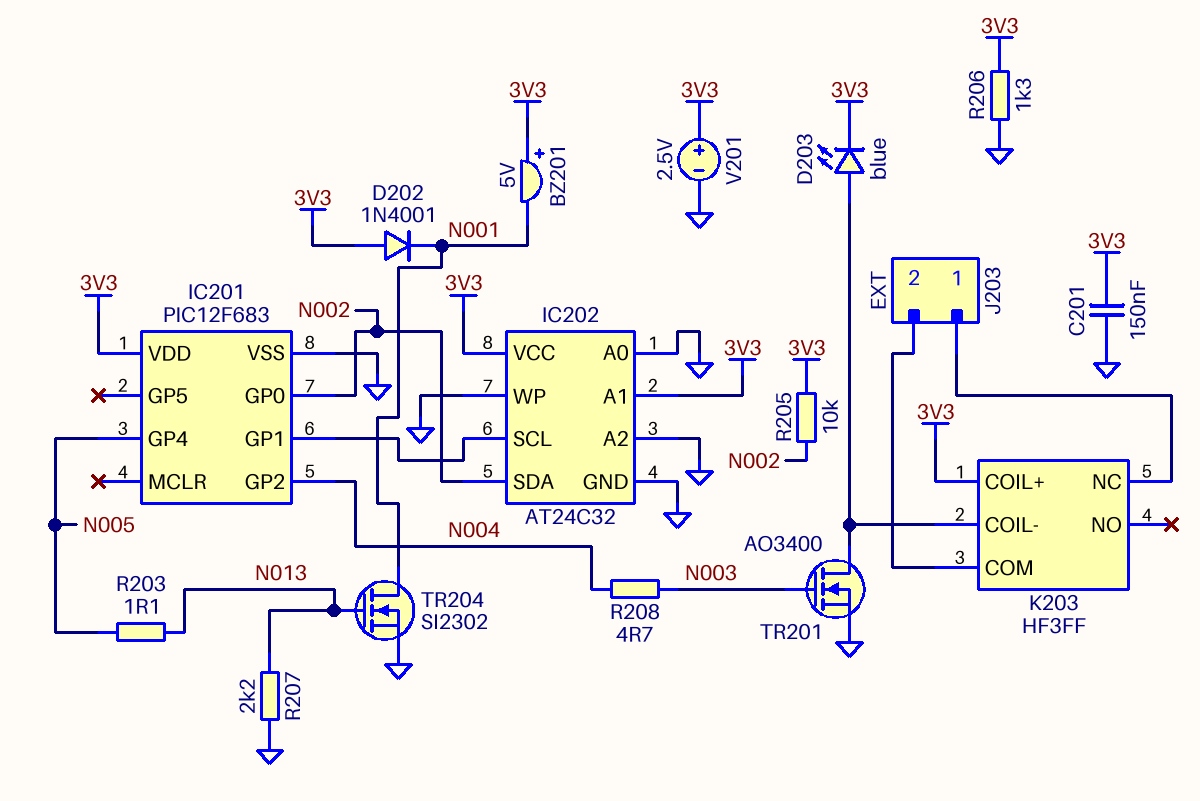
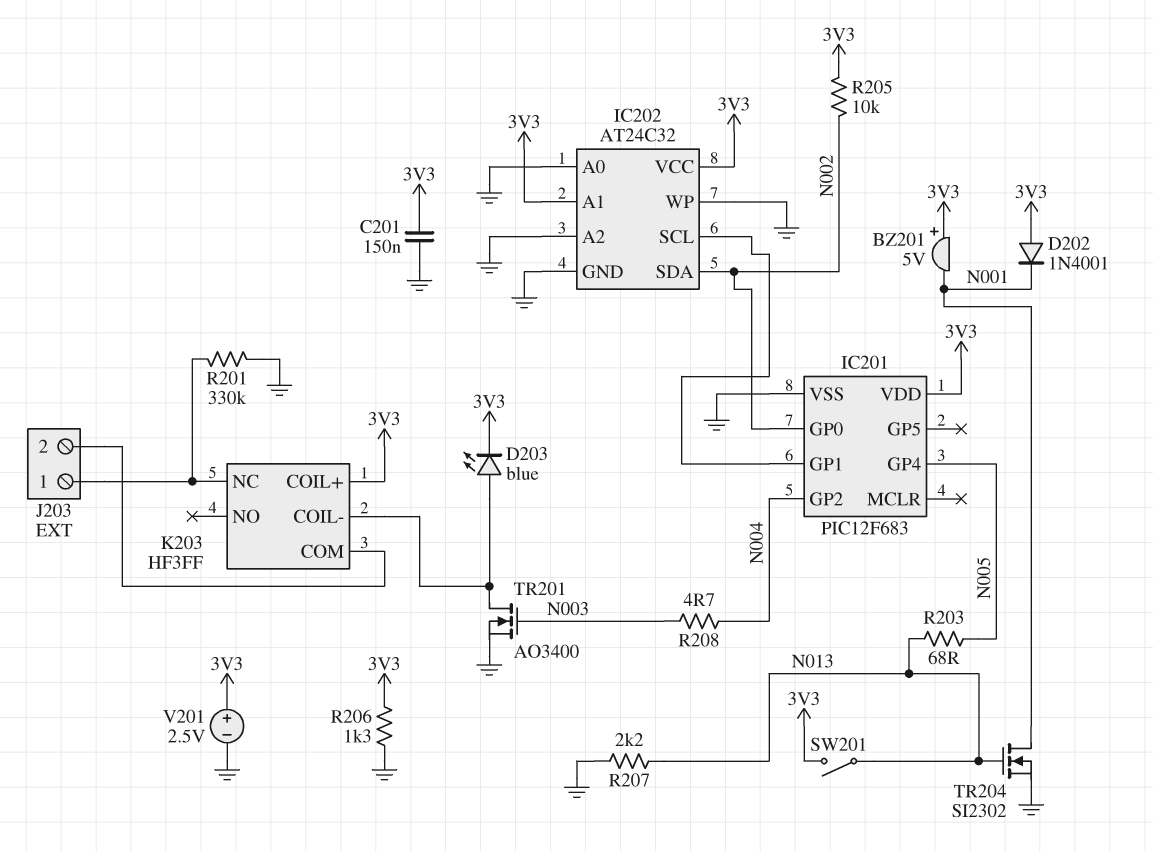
R201: none -> 330k (GND, J203/1)
R203: 1.1 (N005, N013) -> 68 (N005, N013)
SW201: none -> switch (3V3, N013)

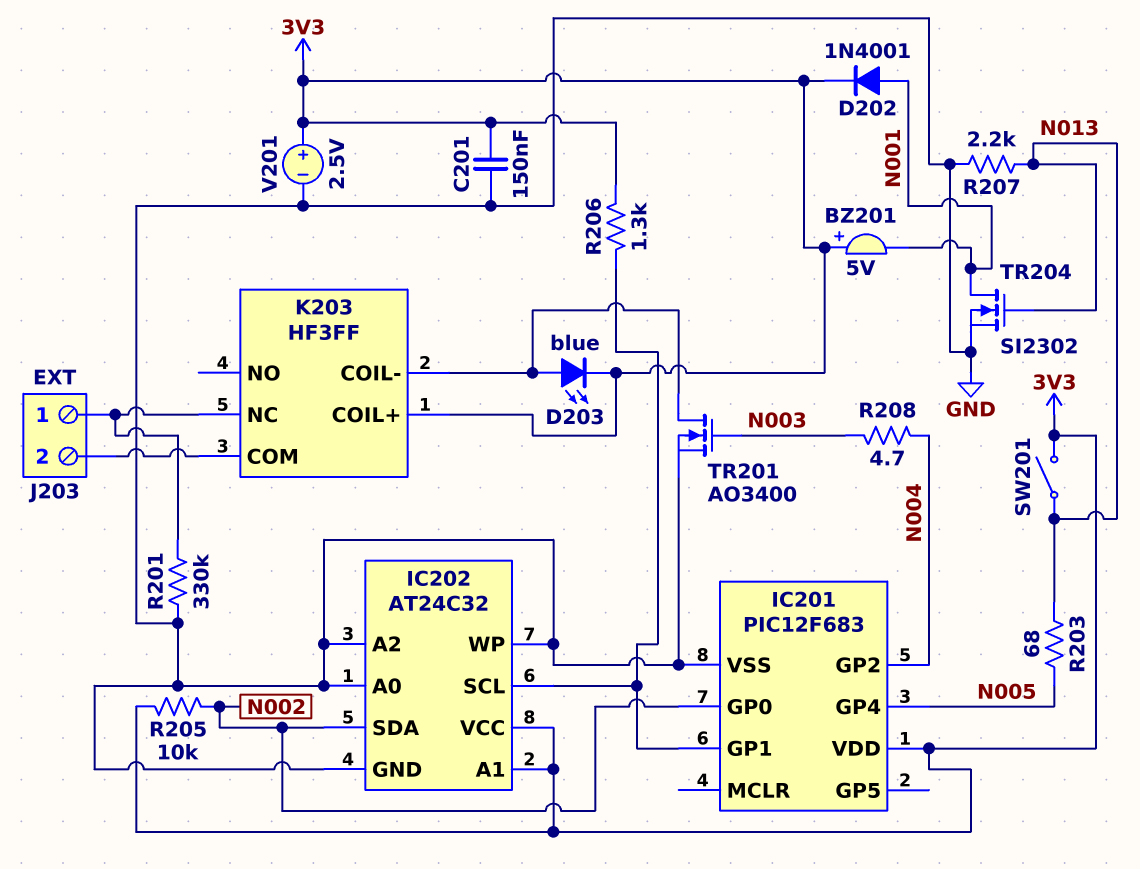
D202: diode 1N4001 (A 3V3, K N001) -> diode 1N4001 (A N001, K 3V3)
R206: 1.3k (3V3, GND) -> 1.3k (3V3, IC201/GP1)

